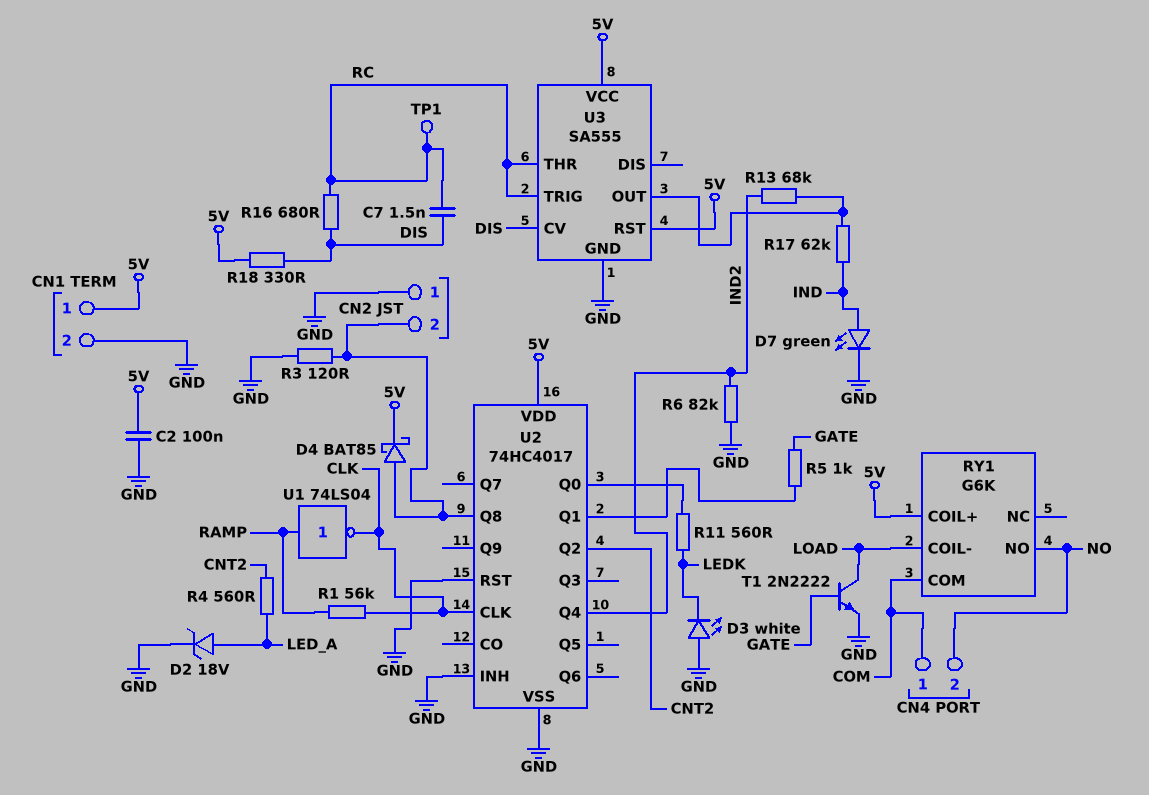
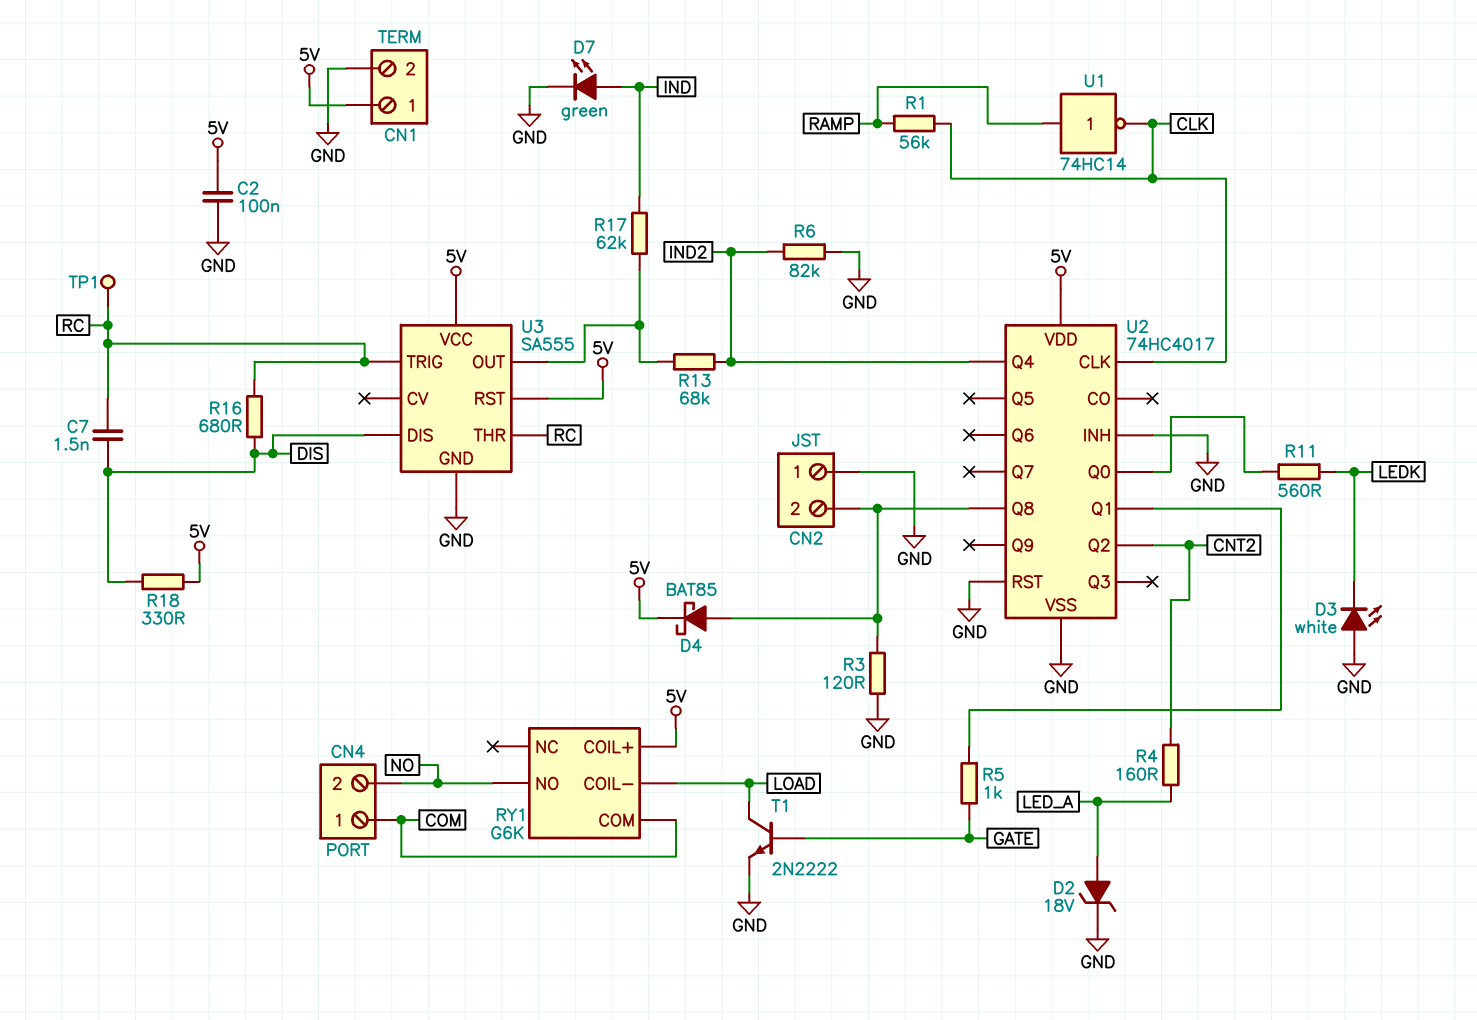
R4: 560 (CNT2, LED_A) -> 160 (CNT2, LED_A)
U1: NOT 74LS04 (in RAMP, out CLK) -> NOT 74HC14 (in RAMP, out CLK)
U3 pin CV: DIS -> none
U3 pin DIS: none -> DIS

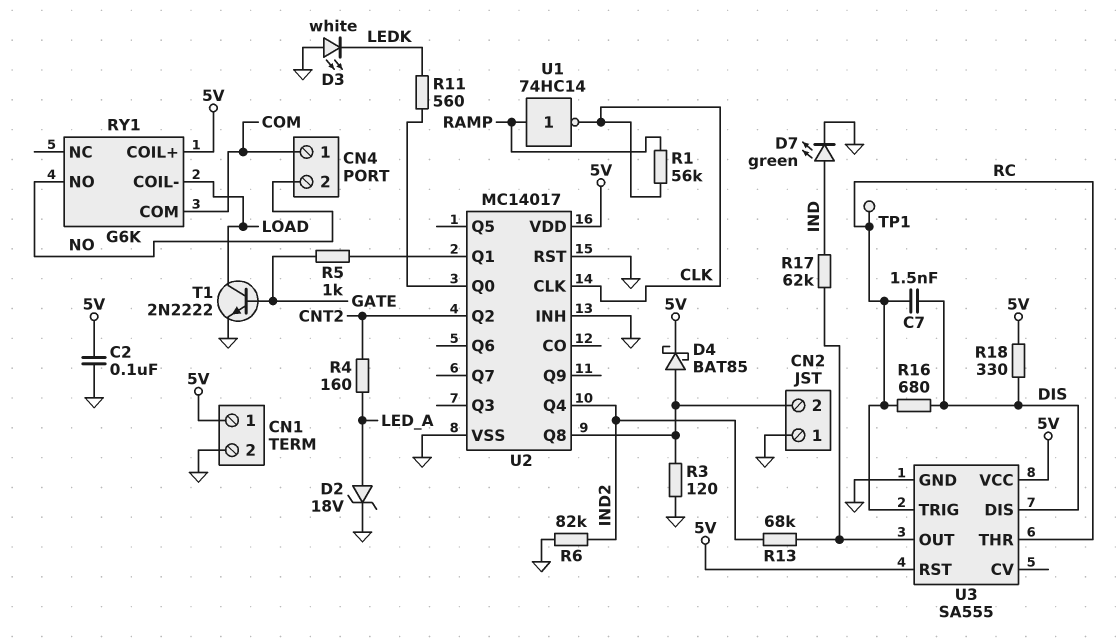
U2: 74HC4017 -> MC14017

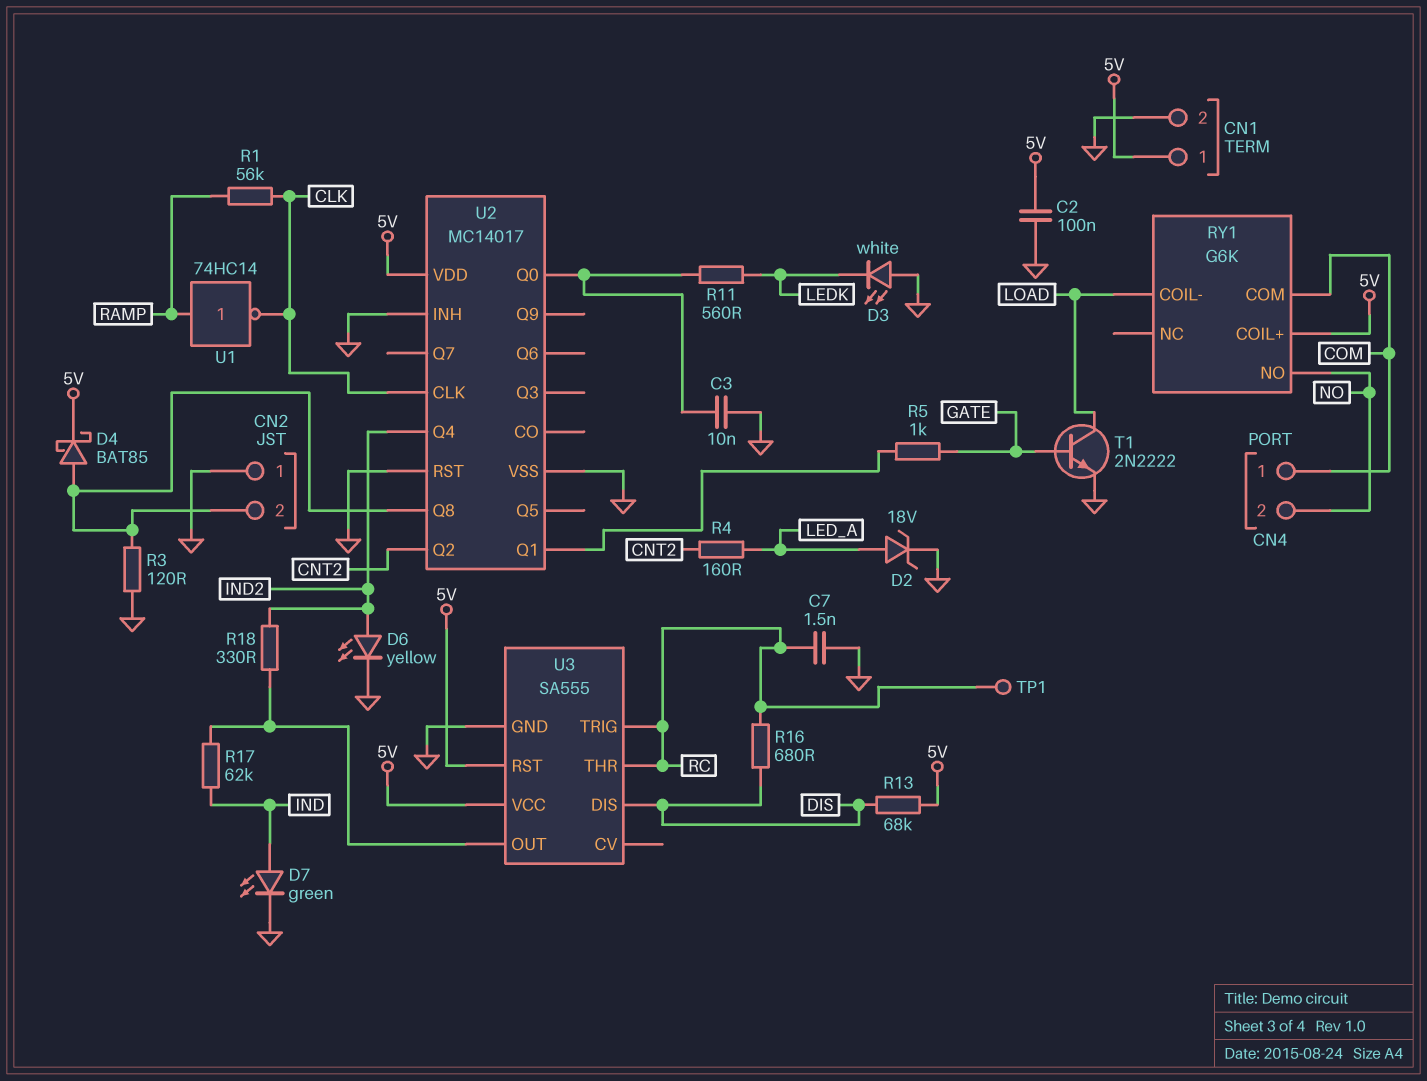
C3: none -> 10nF (GND, U2/Q0)
C7: 1.5nF (DIS, RC) -> 1.5nF (GND, RC)
D6: none -> LED yellow (A IND2, K GND)
R6: 82k (GND, IND2) -> none
R13: 68k (IND2, U3/OUT) -> 68k (5V, DIS)
R18: 330 (5V, DIS) -> 330 (IND2, U3/OUT)

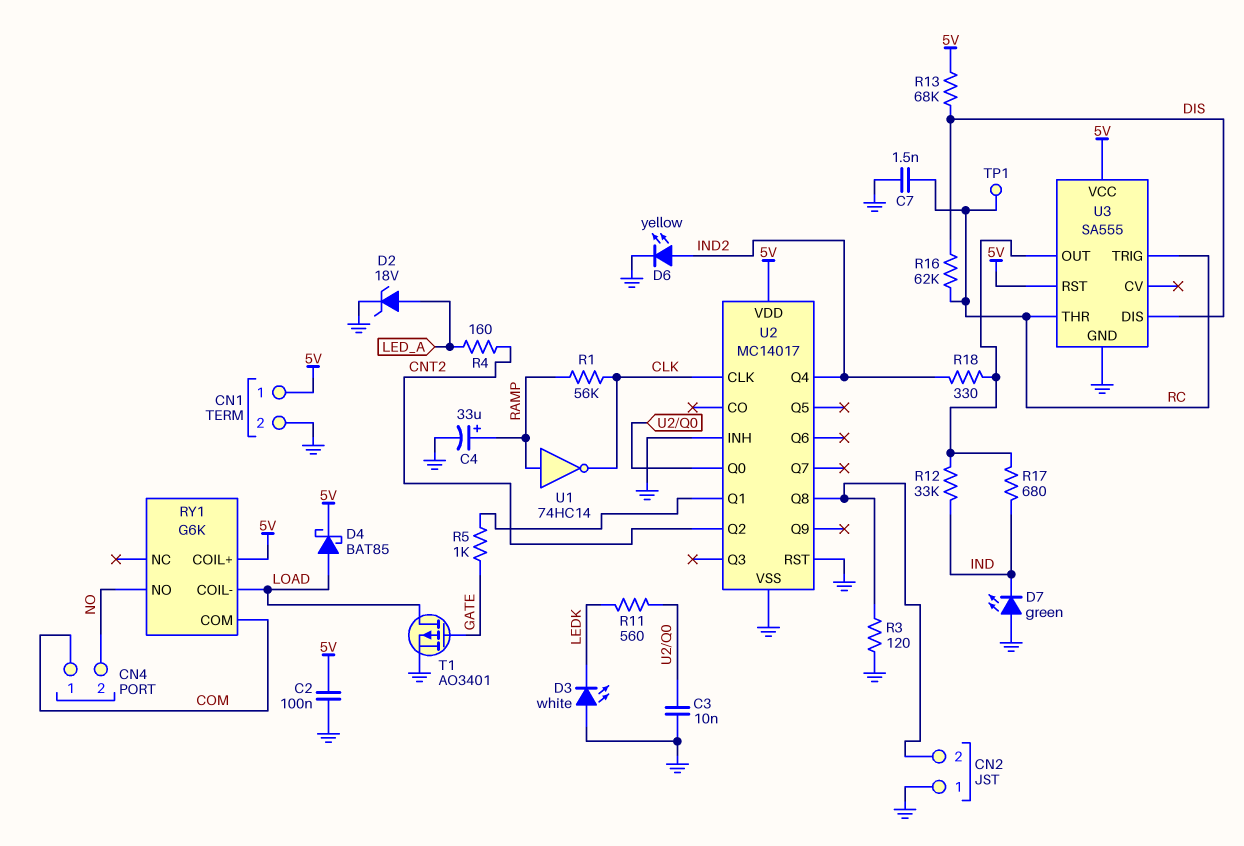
C4: none -> 33uF (plus RAMP, minus GND)
D4: schottky BAT85 (A CN2/2, K 5V) -> schottky BAT85 (A LOAD, K 5V)
D7: LED green (A IND, K GND) -> LED green (A GND, K IND)
R12: none -> 33k (IND, U3/OUT)
R16: 680 (DIS, RC) -> 62k (DIS, RC)
R17: 62k (IND, U3/OUT) -> 680 (IND, U3/OUT)
T1: NPN 2N2222 (B GATE, C LOAD, E GND) -> PMOS AO3401 (G GATE, D LOAD, S GND)

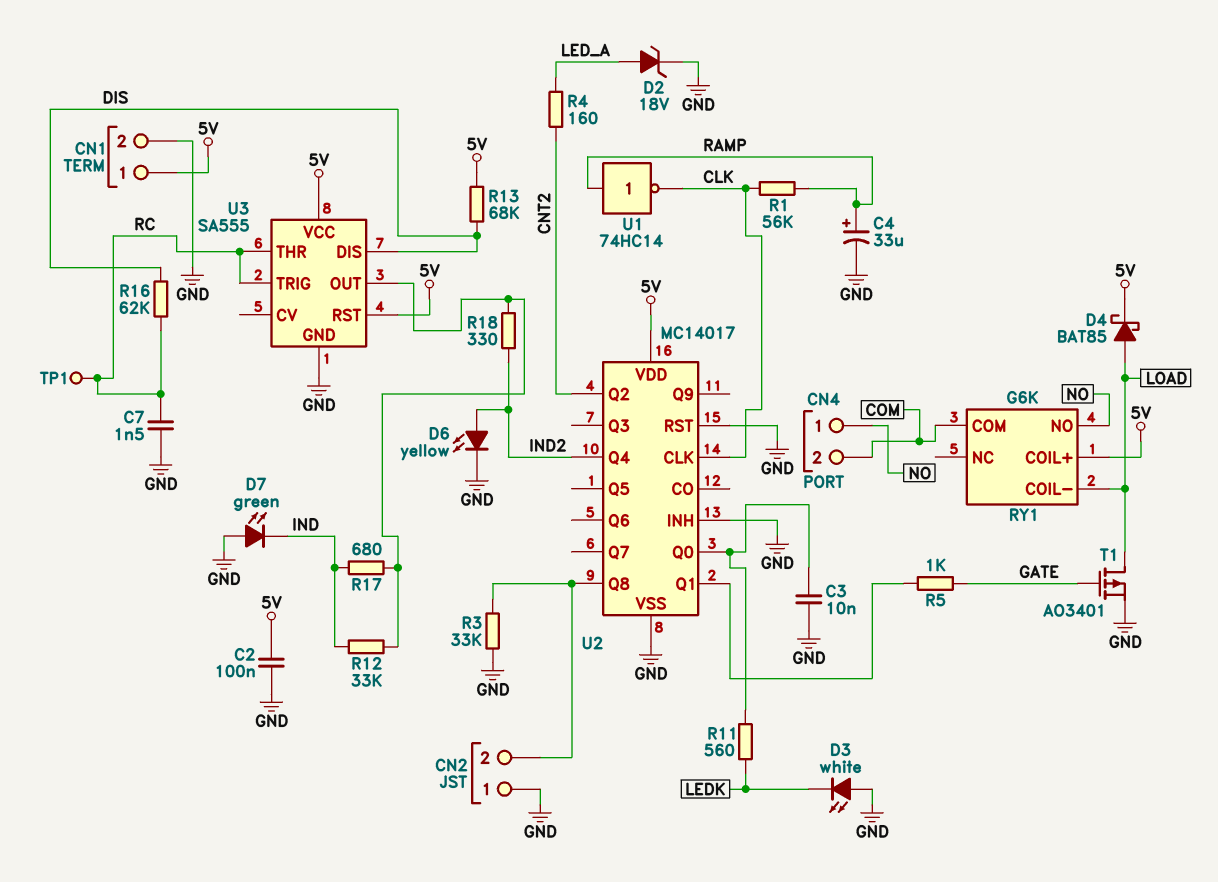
CN4 pin 1: COM -> NO
CN4 pin 2: NO -> COM
R3: 120 (CN2/2, GND) -> 33k (CN2/2, GND)

